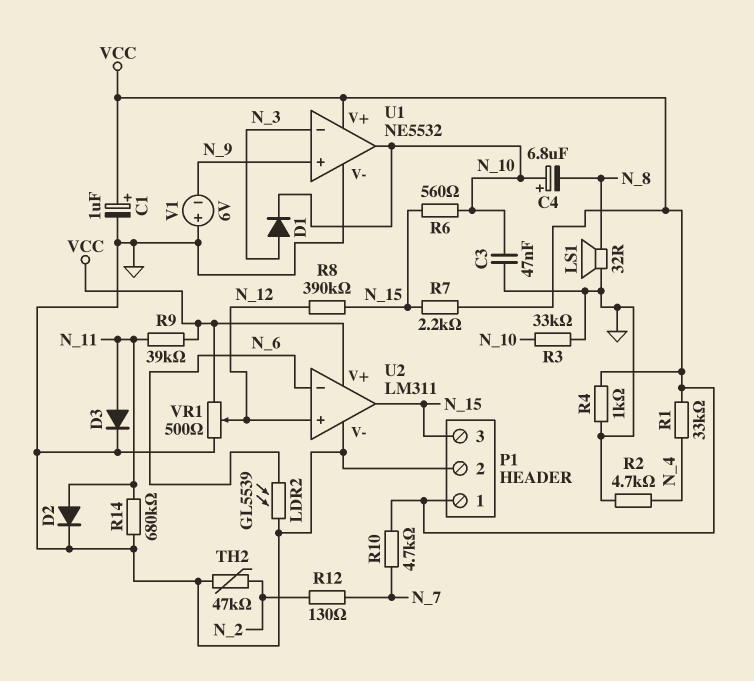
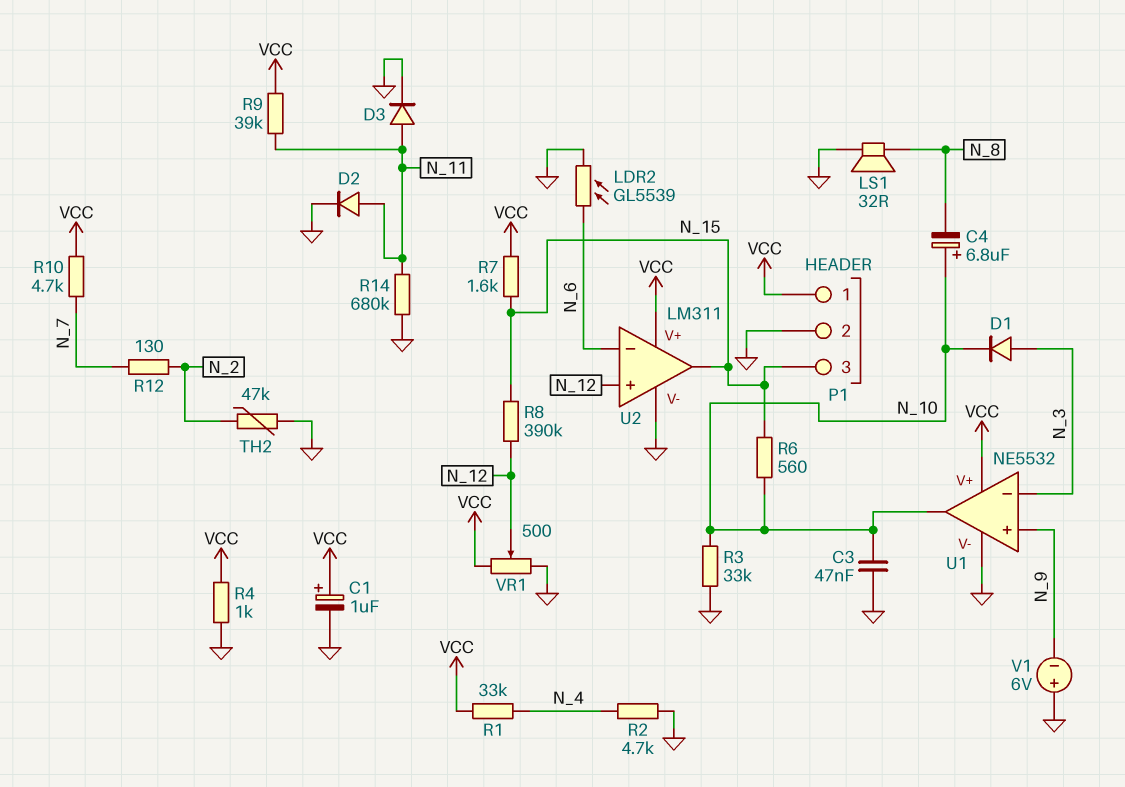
R7: 2.2k (N_15, VCC) -> 1.6k (N_15, VCC)

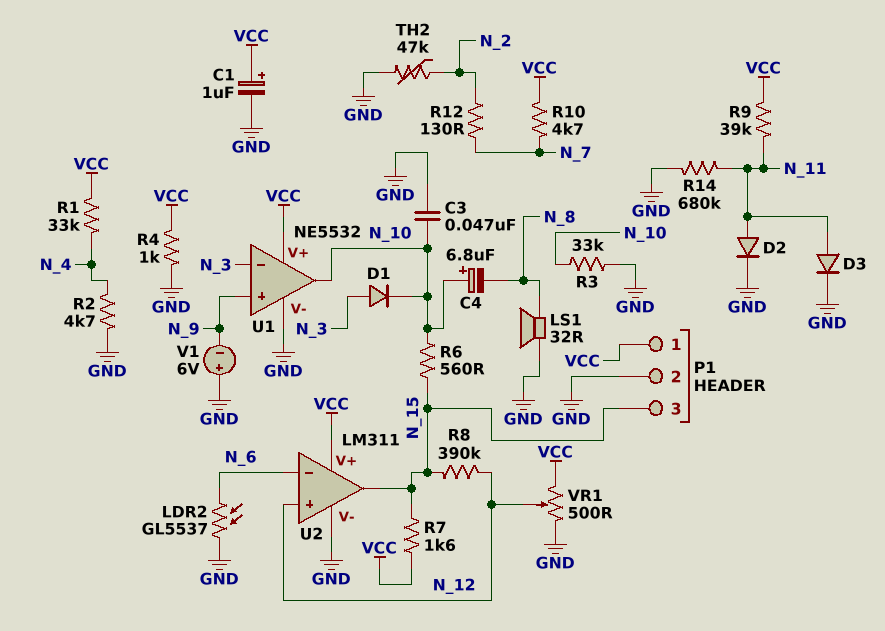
LDR2: GL5539 (GND, N_6) -> GL5537 (GND, N_6)

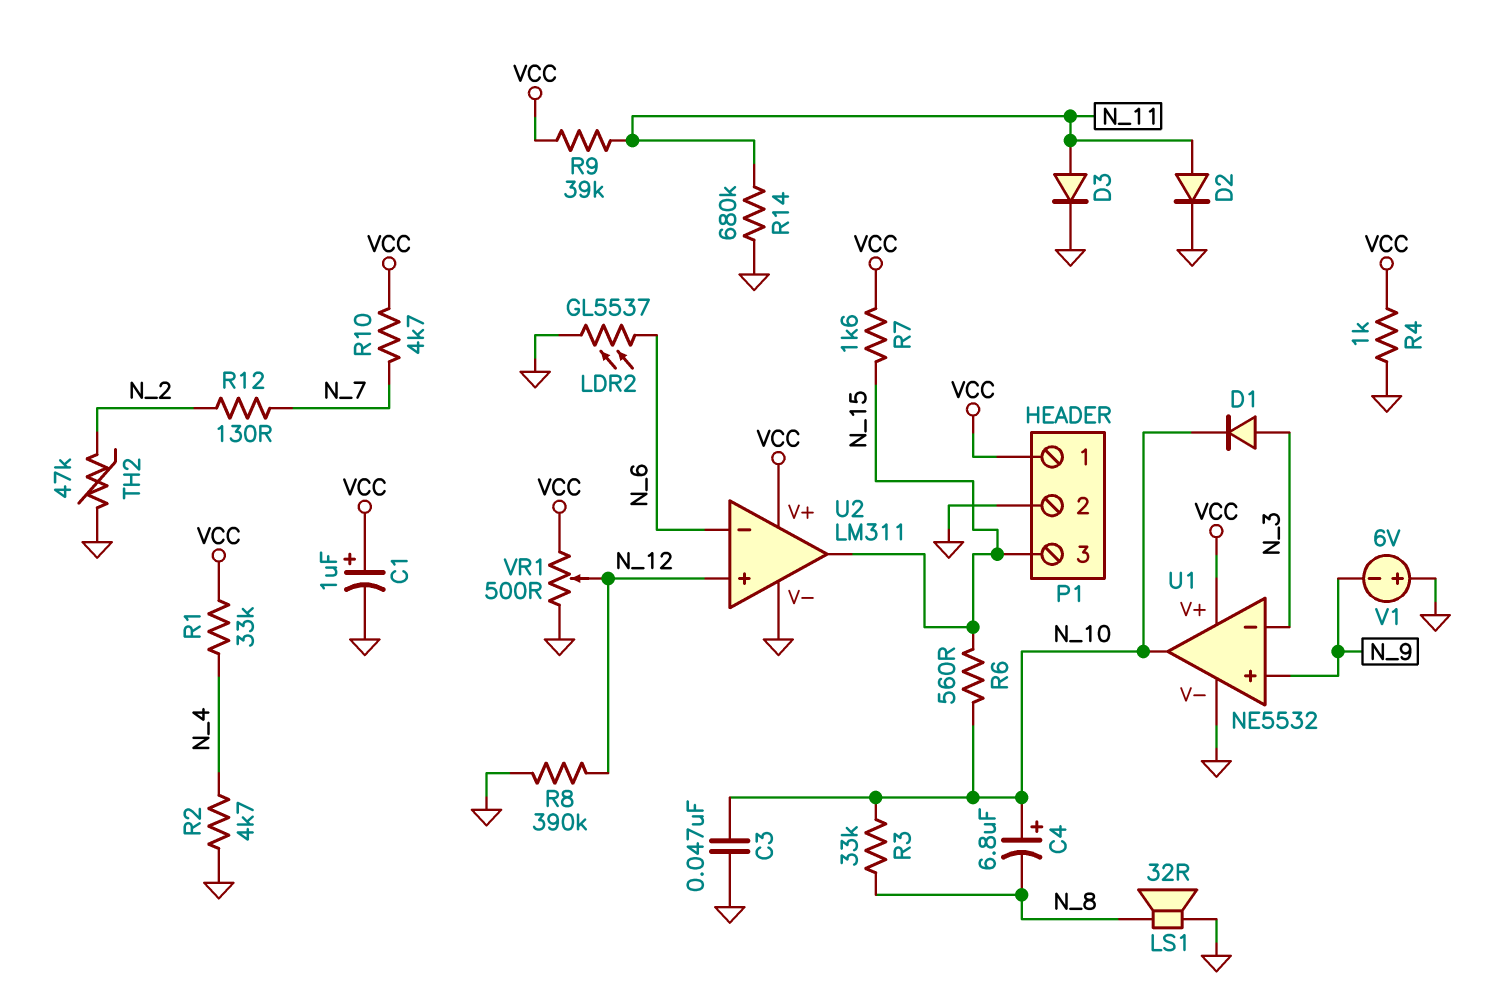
R3: 33k (GND, N_10) -> 33k (N_8, N_10)
R8: 390k (N_12, N_15) -> 390k (GND, N_12)

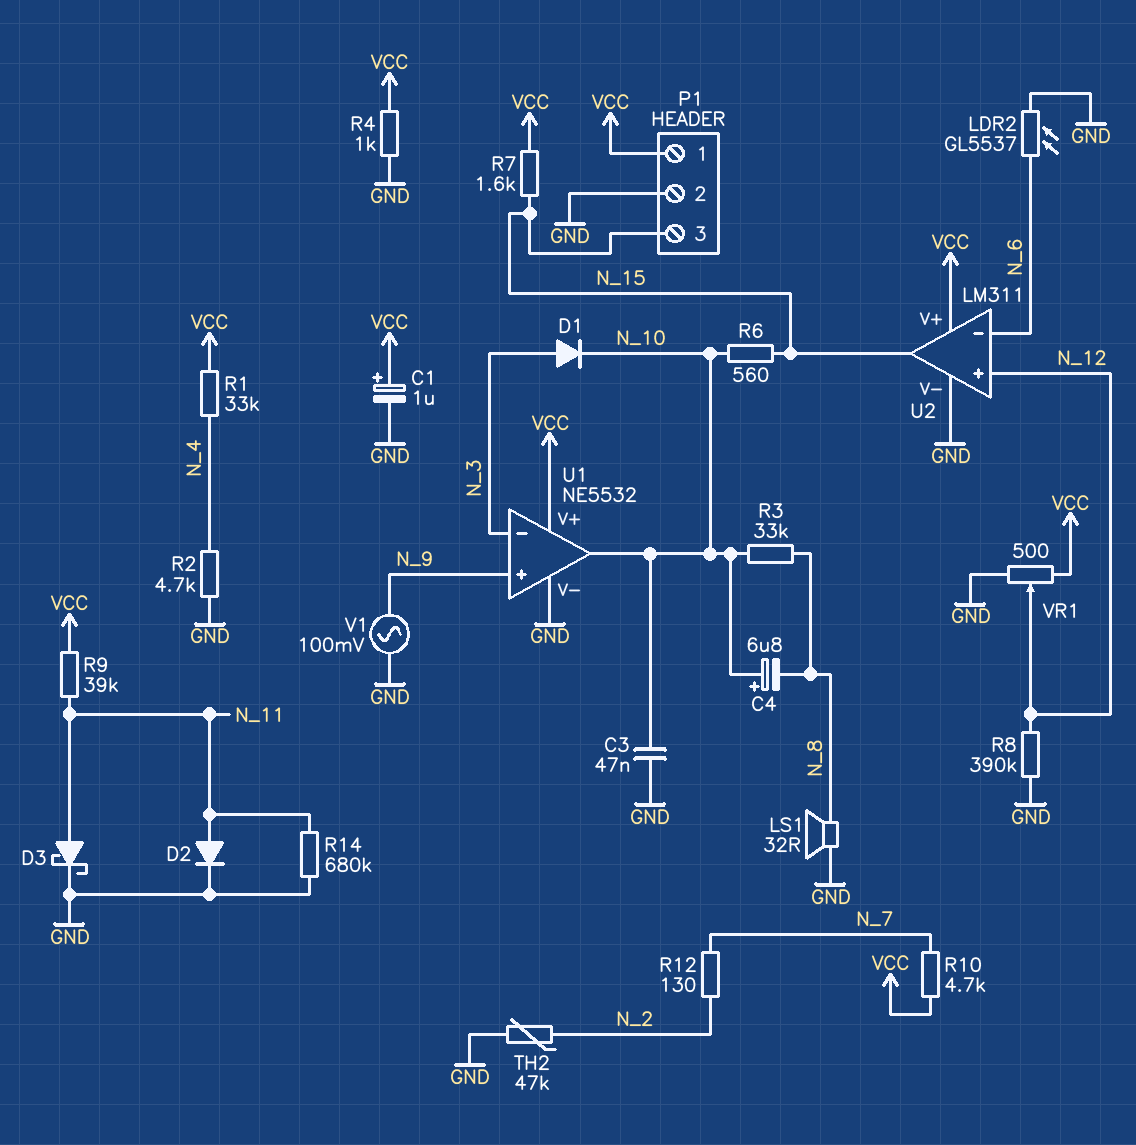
D3: diode (A N_11, K GND) -> schottky (A N_11, K GND)
V1: 6V (plus GND, minus N_9) -> AC 100mV (GND, N_9)

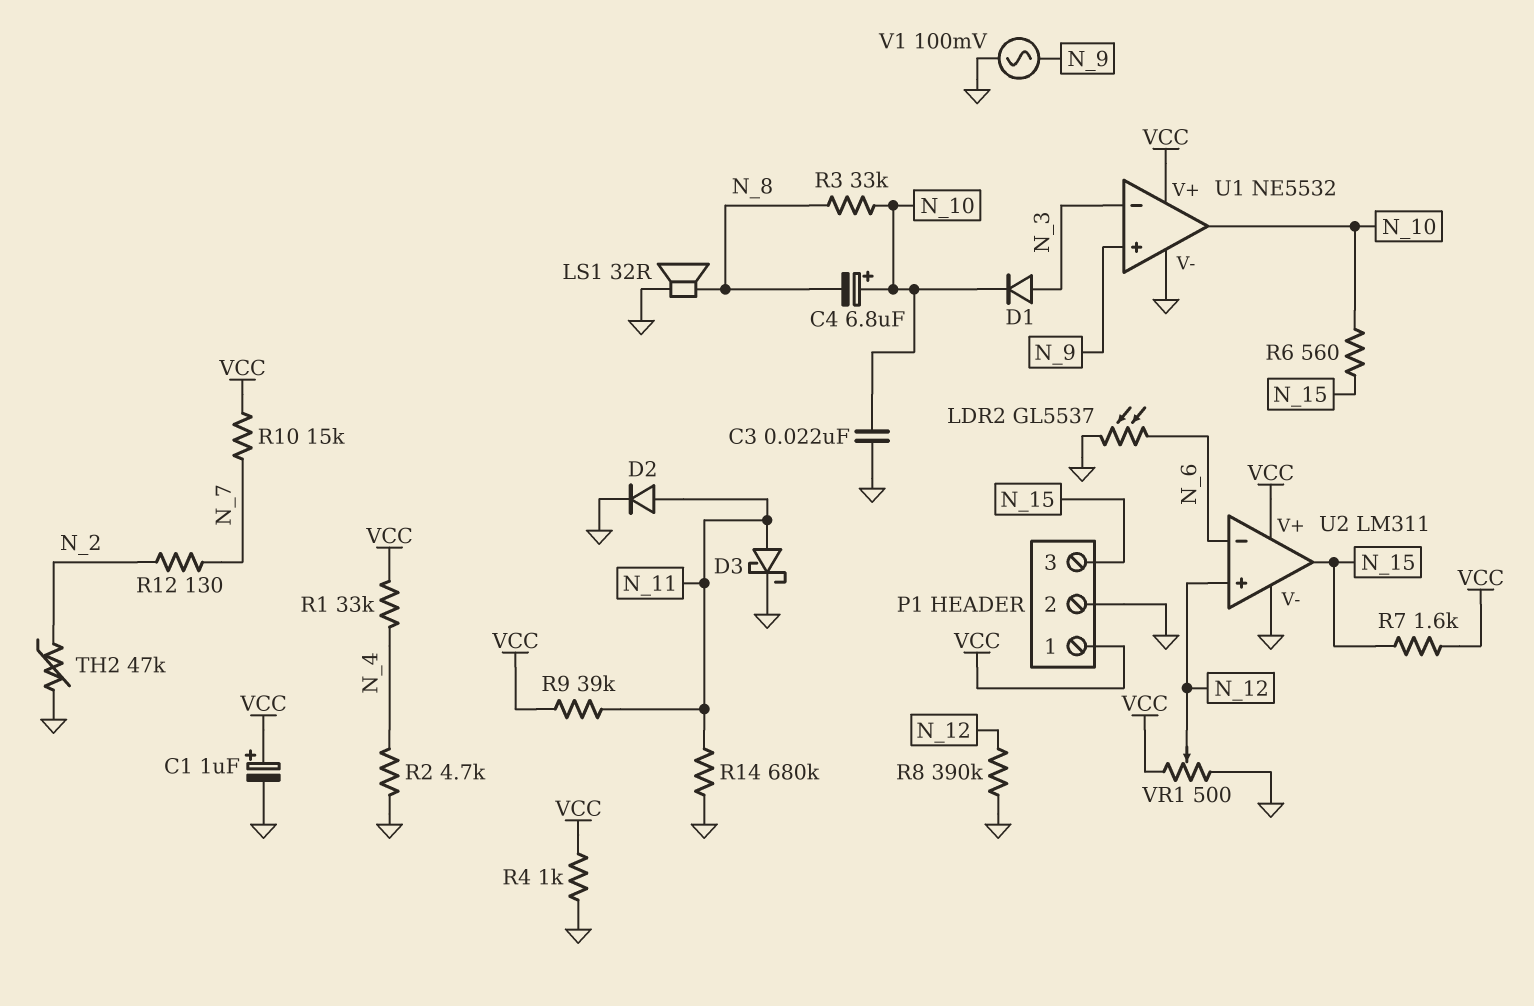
C3: 47nF (GND, N_10) -> 22nF (GND, N_10)
R10: 4.7k (N_7, VCC) -> 15k (N_7, VCC)

